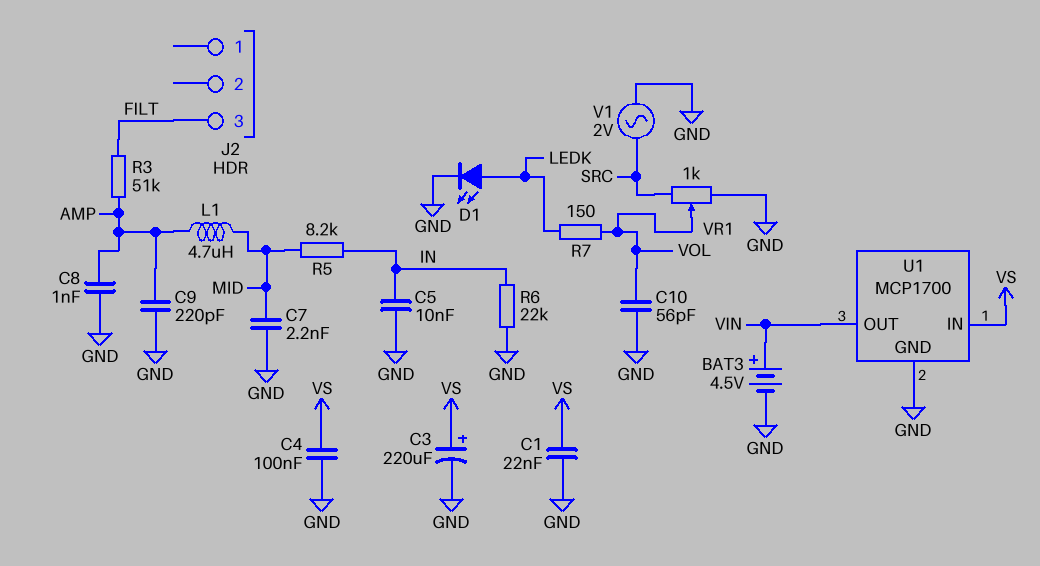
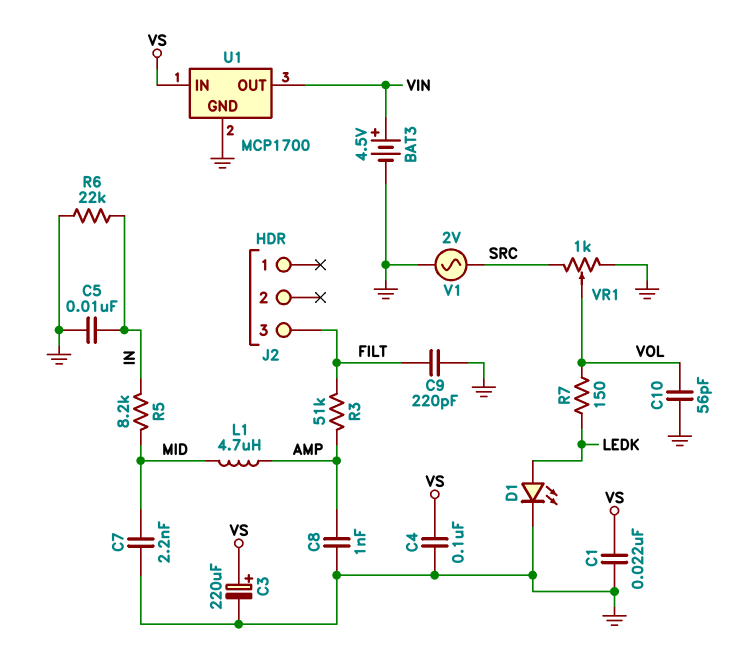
C9: 220pF (AMP, GND) -> 220pF (FILT, GND)

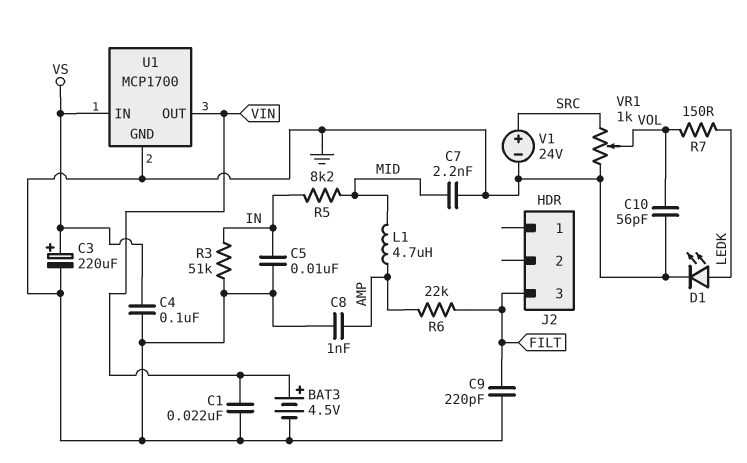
C1: 22nF (GND, VS) -> 22nF (GND, VIN)
R3: 51k (AMP, FILT) -> 51k (GND, IN)
R6: 22k (GND, IN) -> 22k (AMP, FILT)
V1: AC 2V (GND, SRC) -> 24V (plus SRC, minus GND)

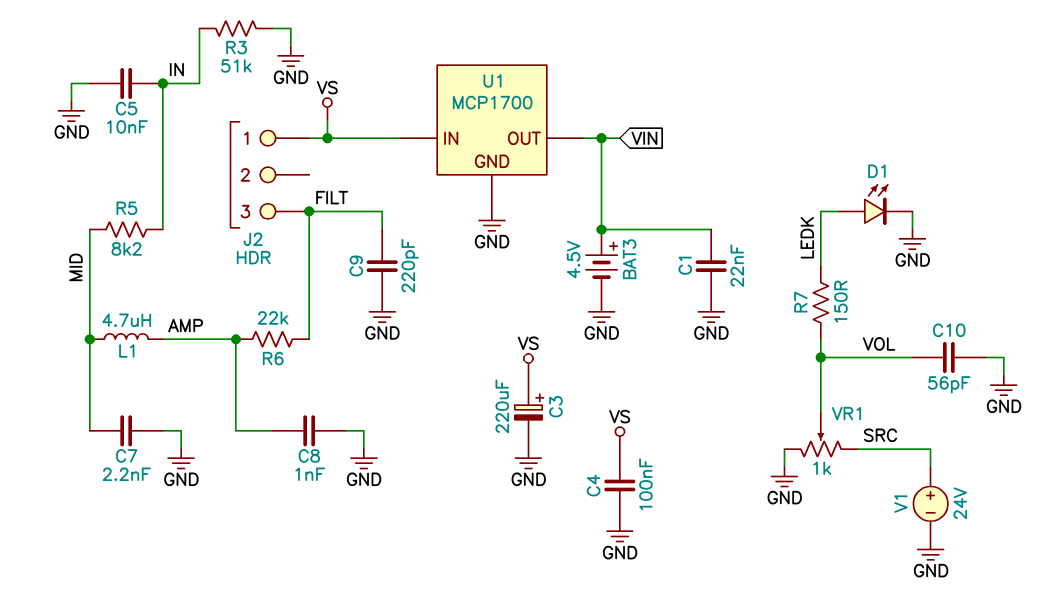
J2 pin 1: none -> VS

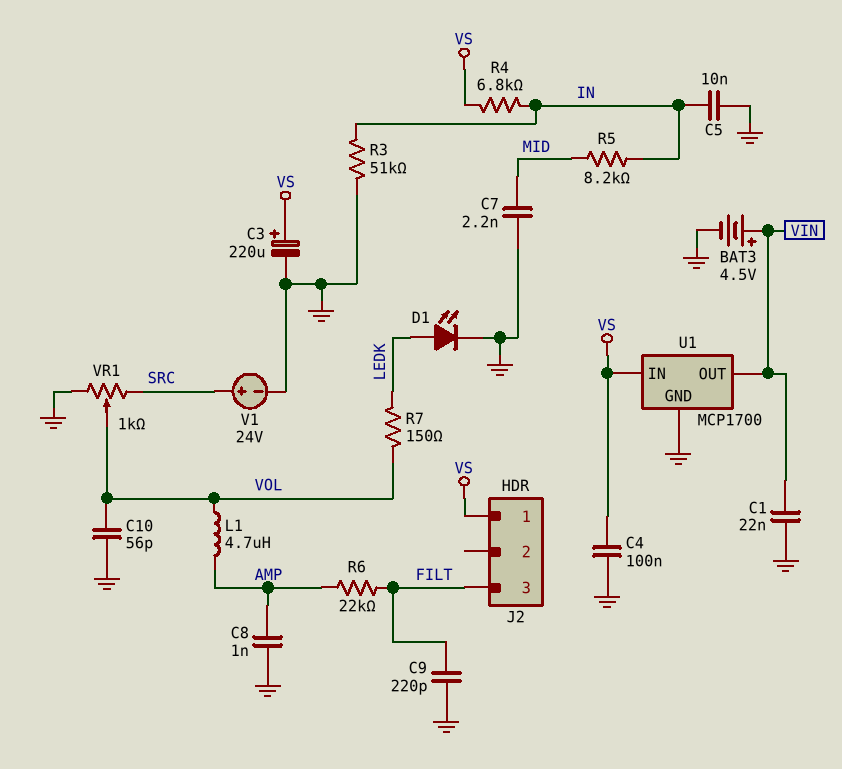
L1: 4.7uH (AMP, MID) -> 4.7uH (AMP, VOL)
R4: none -> 6.8k (IN, VS)

